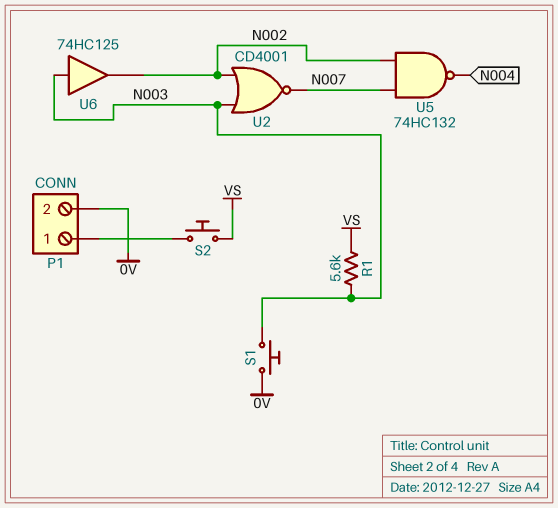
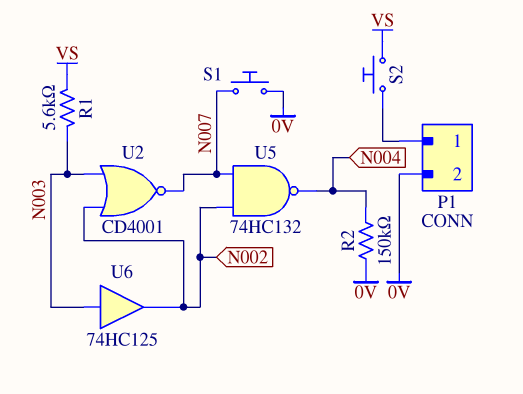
R2: none -> 150k (0V, N004)
S1: button (0V, N003) -> button (0V, N007)

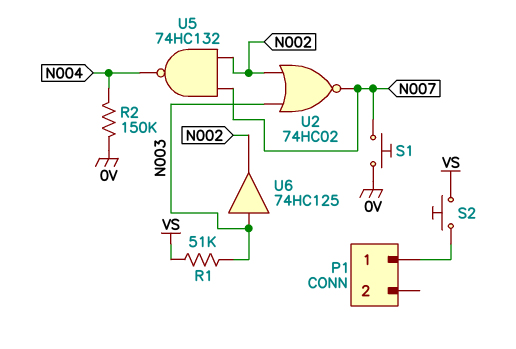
P1 pin 2: 0V -> none
R1: 5.6k (N003, VS) -> 51k (N003, VS)
U2: NOR CD4001 (in N002, in N003, out N007) -> NOR 74HC02 (in N002, in N003, out N007)

